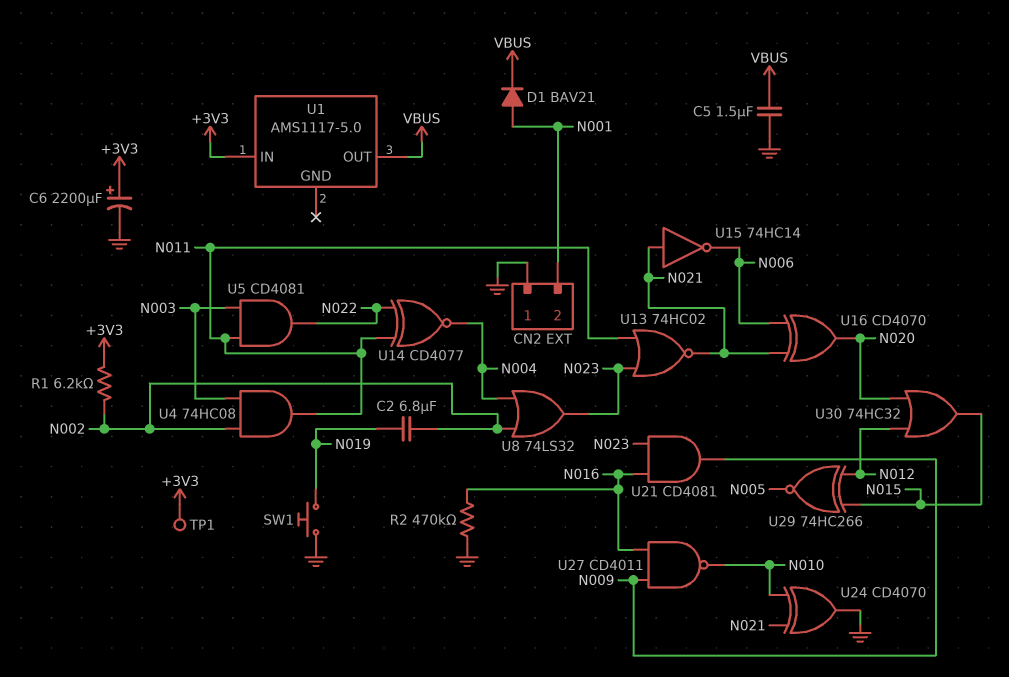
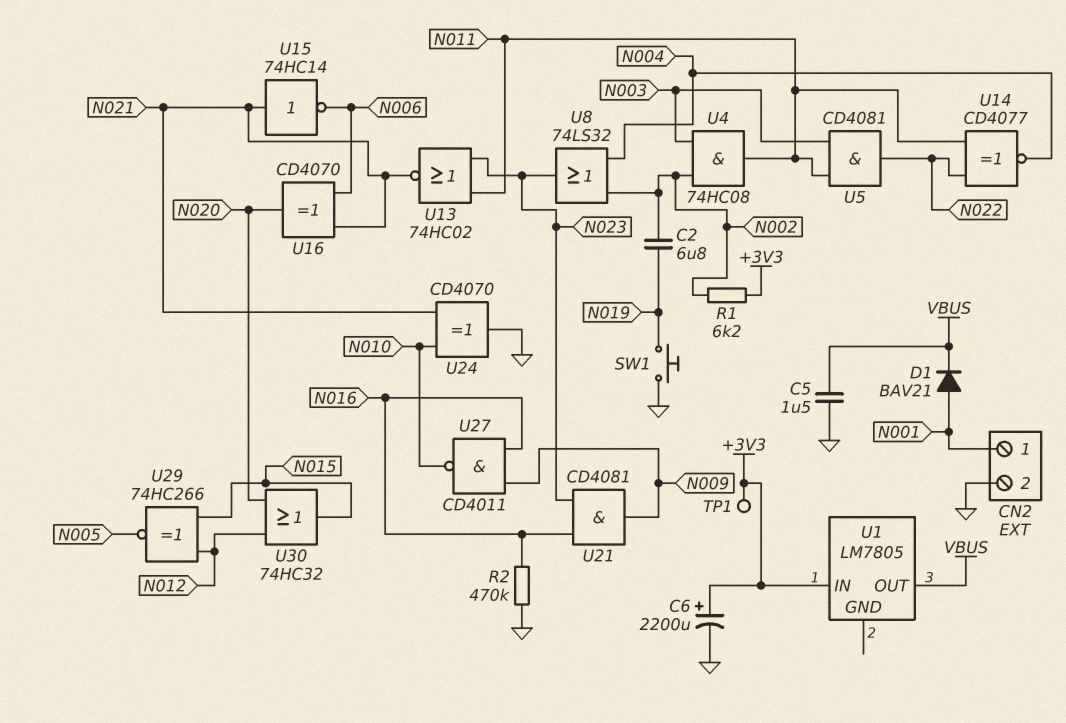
CN2 pin 1: GND -> N001
CN2 pin 2: N001 -> GND
U1: AMS1117-5.0 -> LM7805

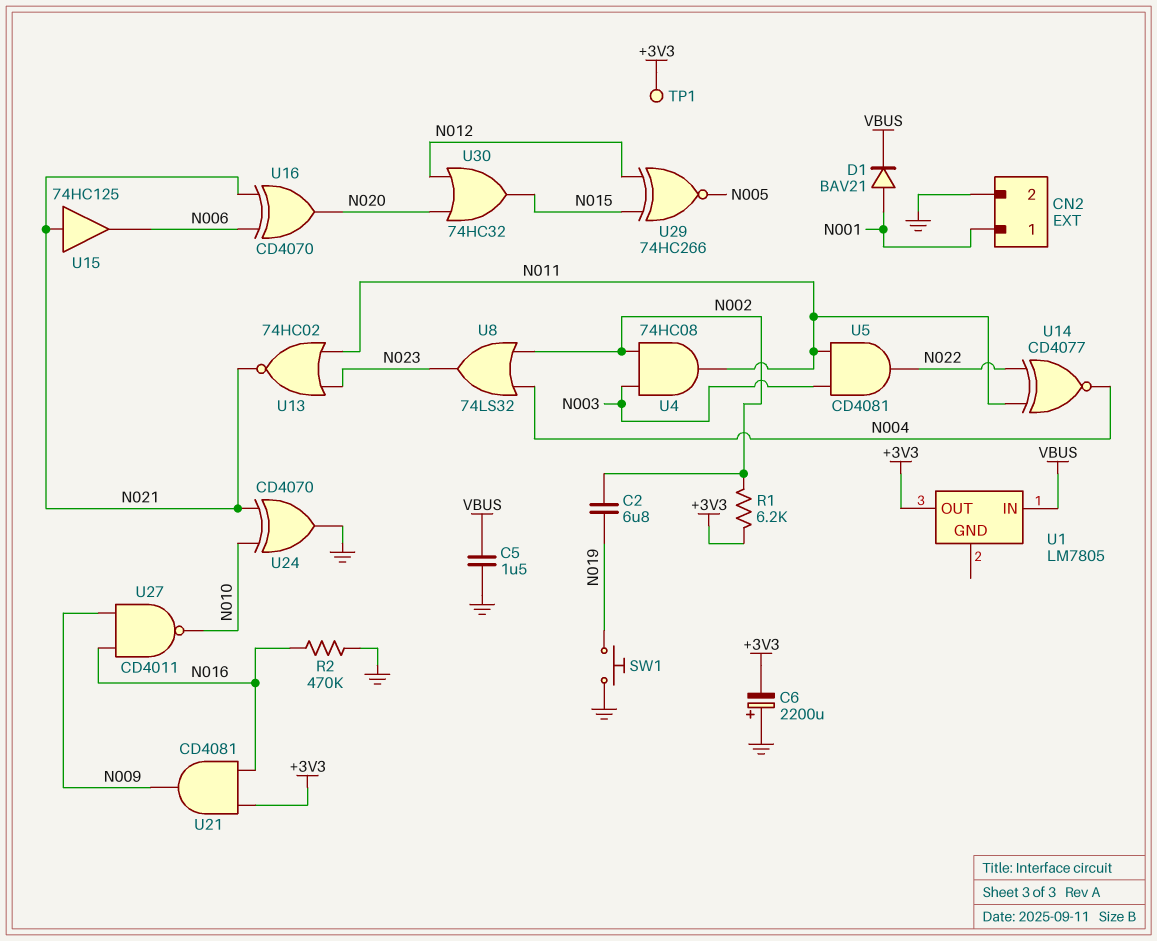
C6: 2200uF (plus +3V3, minus GND) -> 2200uF (plus GND, minus +3V3)
U1 pin IN: +3V3 -> VBUS
U1 pin OUT: VBUS -> +3V3
U15: NOT 74HC14 (in N021, out N006) -> buffer 74HC125 (in N021, out N006)
U21: AND CD4081 (in N016, in N023, out N009) -> AND CD4081 (in +3V3, in N016, out N009)

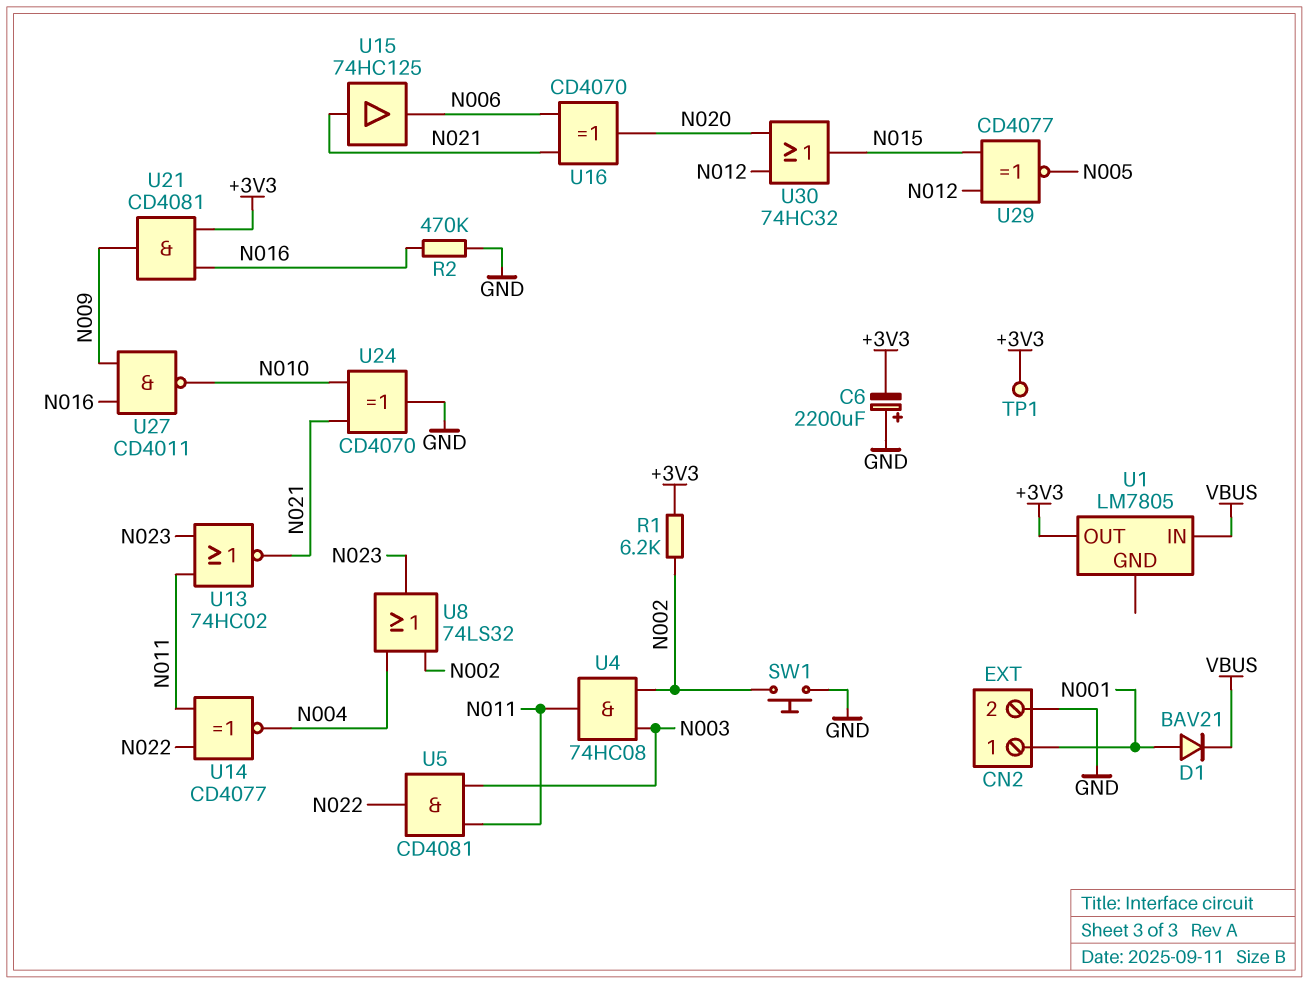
C2: 6.8uF (N002, N019) -> none
C5: 1.5uF (GND, VBUS) -> none
SW1: button (GND, N019) -> button (GND, N002)
U29: XNOR 74HC266 (in N012, in N015, out N005) -> XNOR CD4077 (in N012, in N015, out N005)

